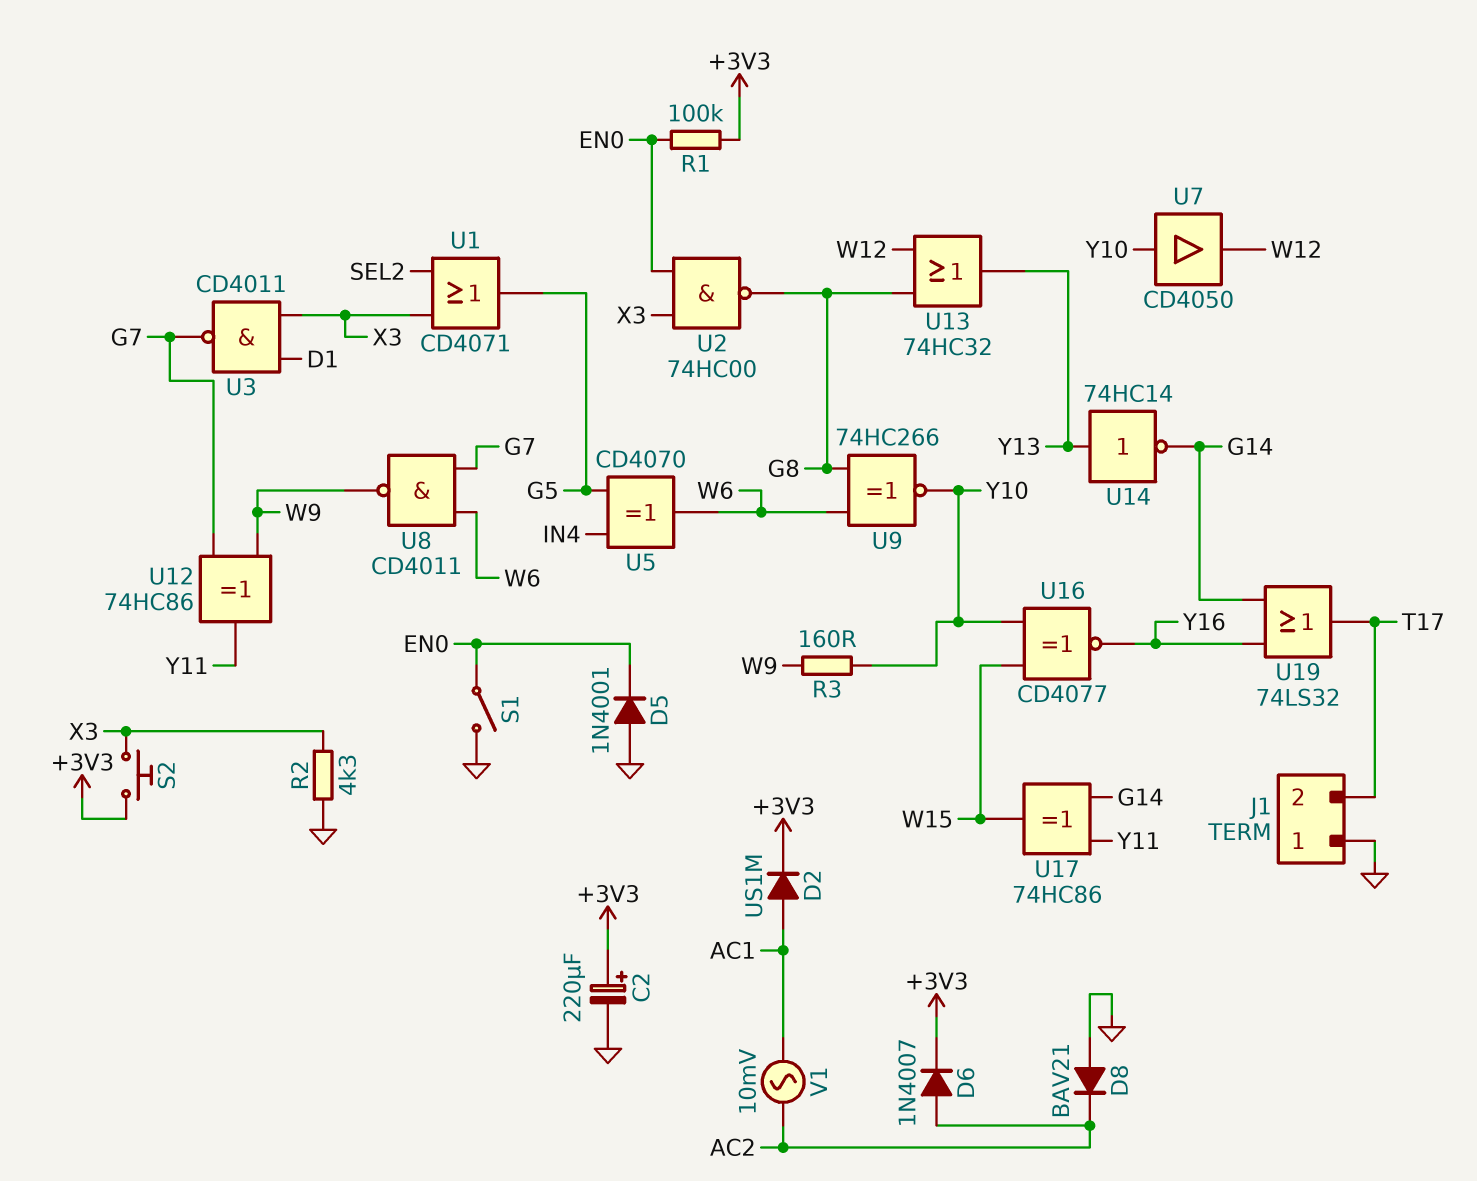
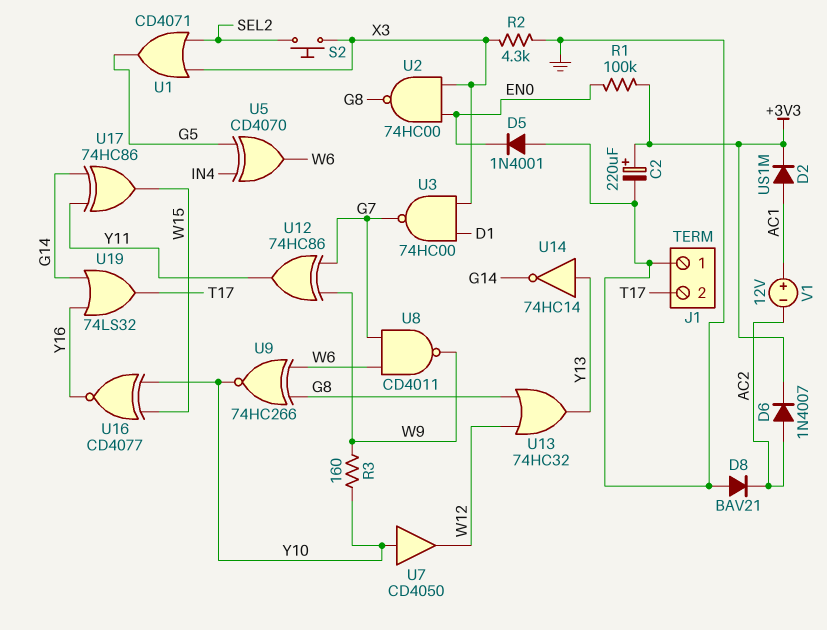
S1: switch (EN0, GND) -> none
S2: button (+3V3, X3) -> button (SEL2, X3)
U3: NAND CD4011 (in D1, in X3, out G7) -> NAND 74HC00 (in D1, in X3, out G7)
V1: AC 10mV (AC1, AC2) -> 12V (plus AC1, minus AC2)

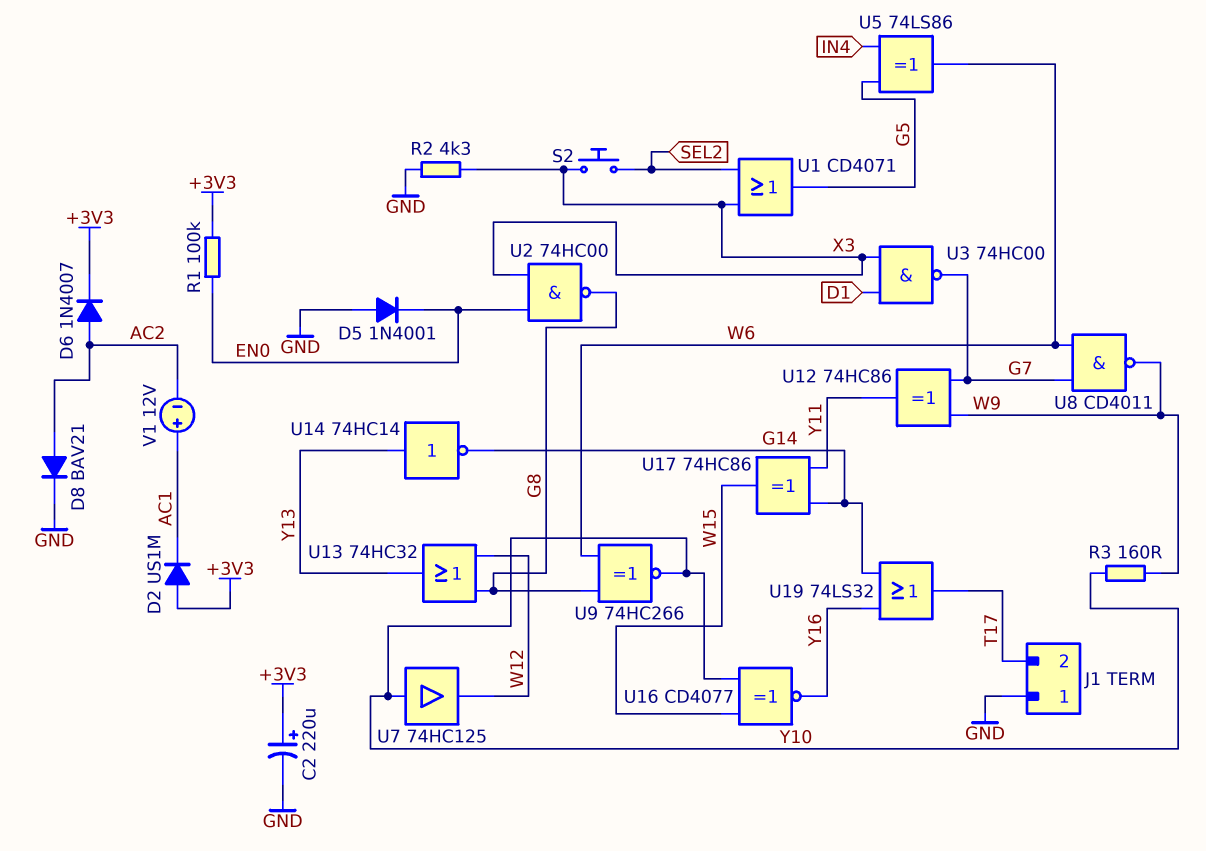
D2: diode US1M (A AC1, K +3V3) -> diode US1M (A +3V3, K AC1)
D8: diode BAV21 (A GND, K AC2) -> diode BAV21 (A AC2, K GND)
U5: XOR CD4070 (in G5, in IN4, out W6) -> XOR 74LS86 (in G5, in IN4, out W6)
U7: buffer CD4050 (in Y10, out W12) -> buffer 74HC125 (in Y10, out W12)

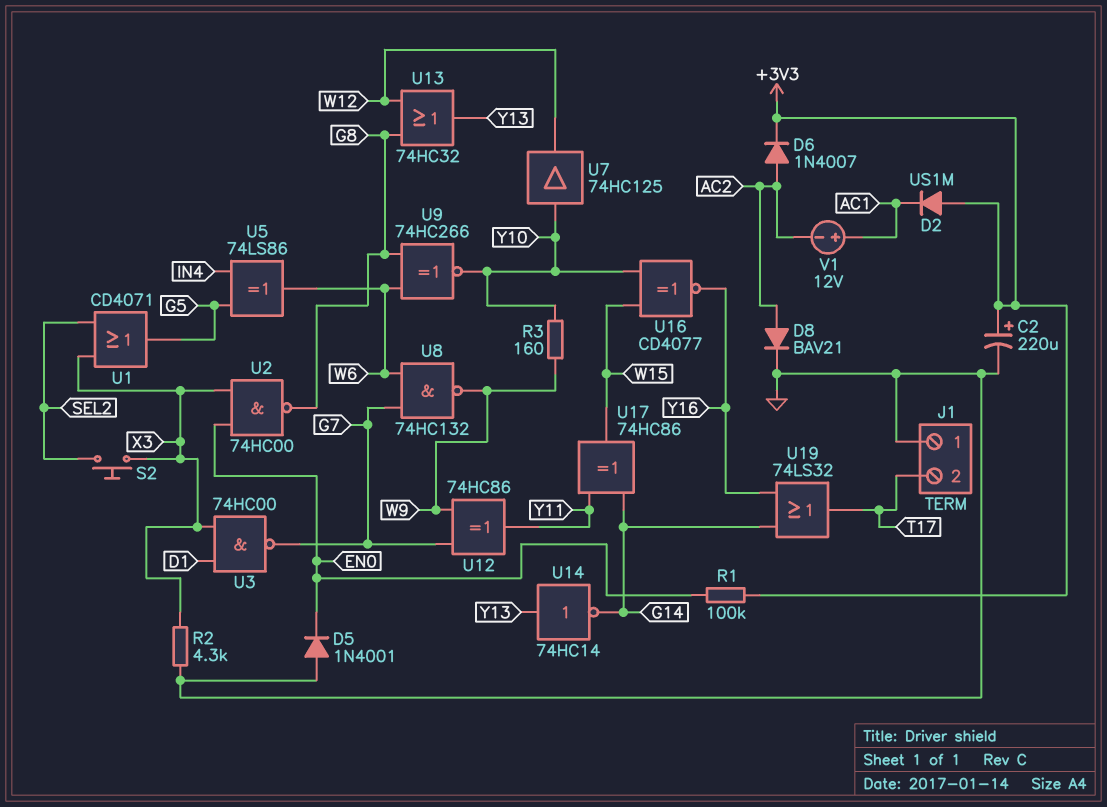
U8: NAND CD4011 (in G7, in W6, out W9) -> NAND 74HC132 (in G7, in W6, out W9)

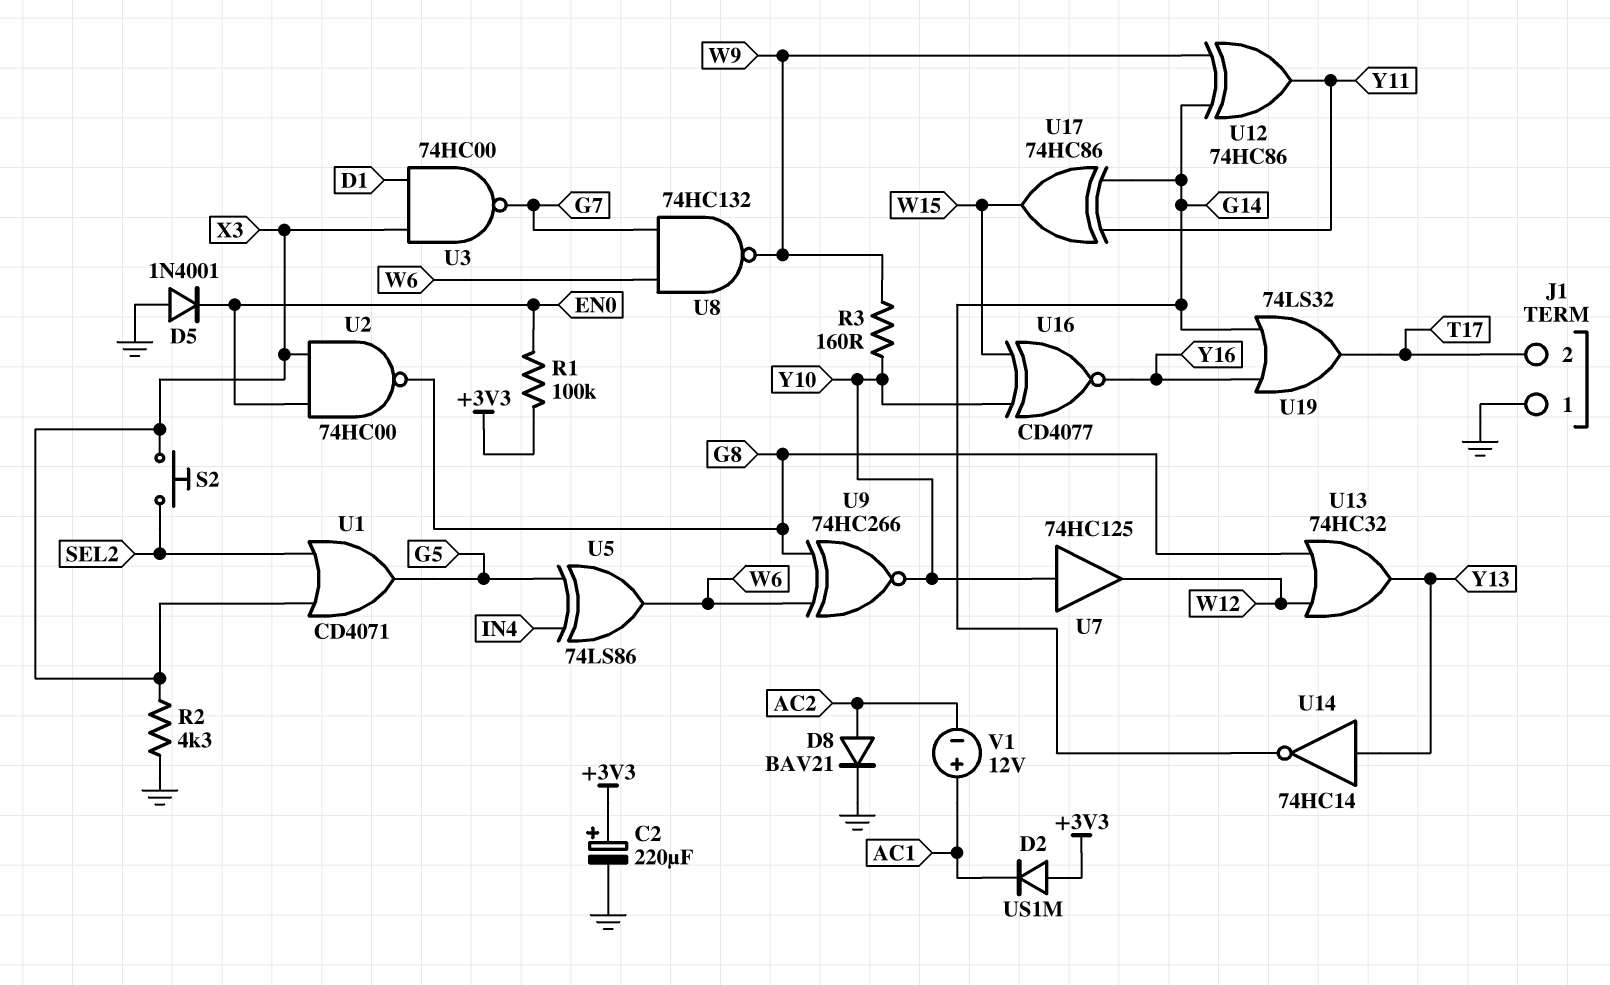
D6: diode 1N4007 (A AC2, K +3V3) -> none
U12: XOR 74HC86 (in G7, in W9, out Y11) -> XOR 74HC86 (in G14, in W9, out Y11)

